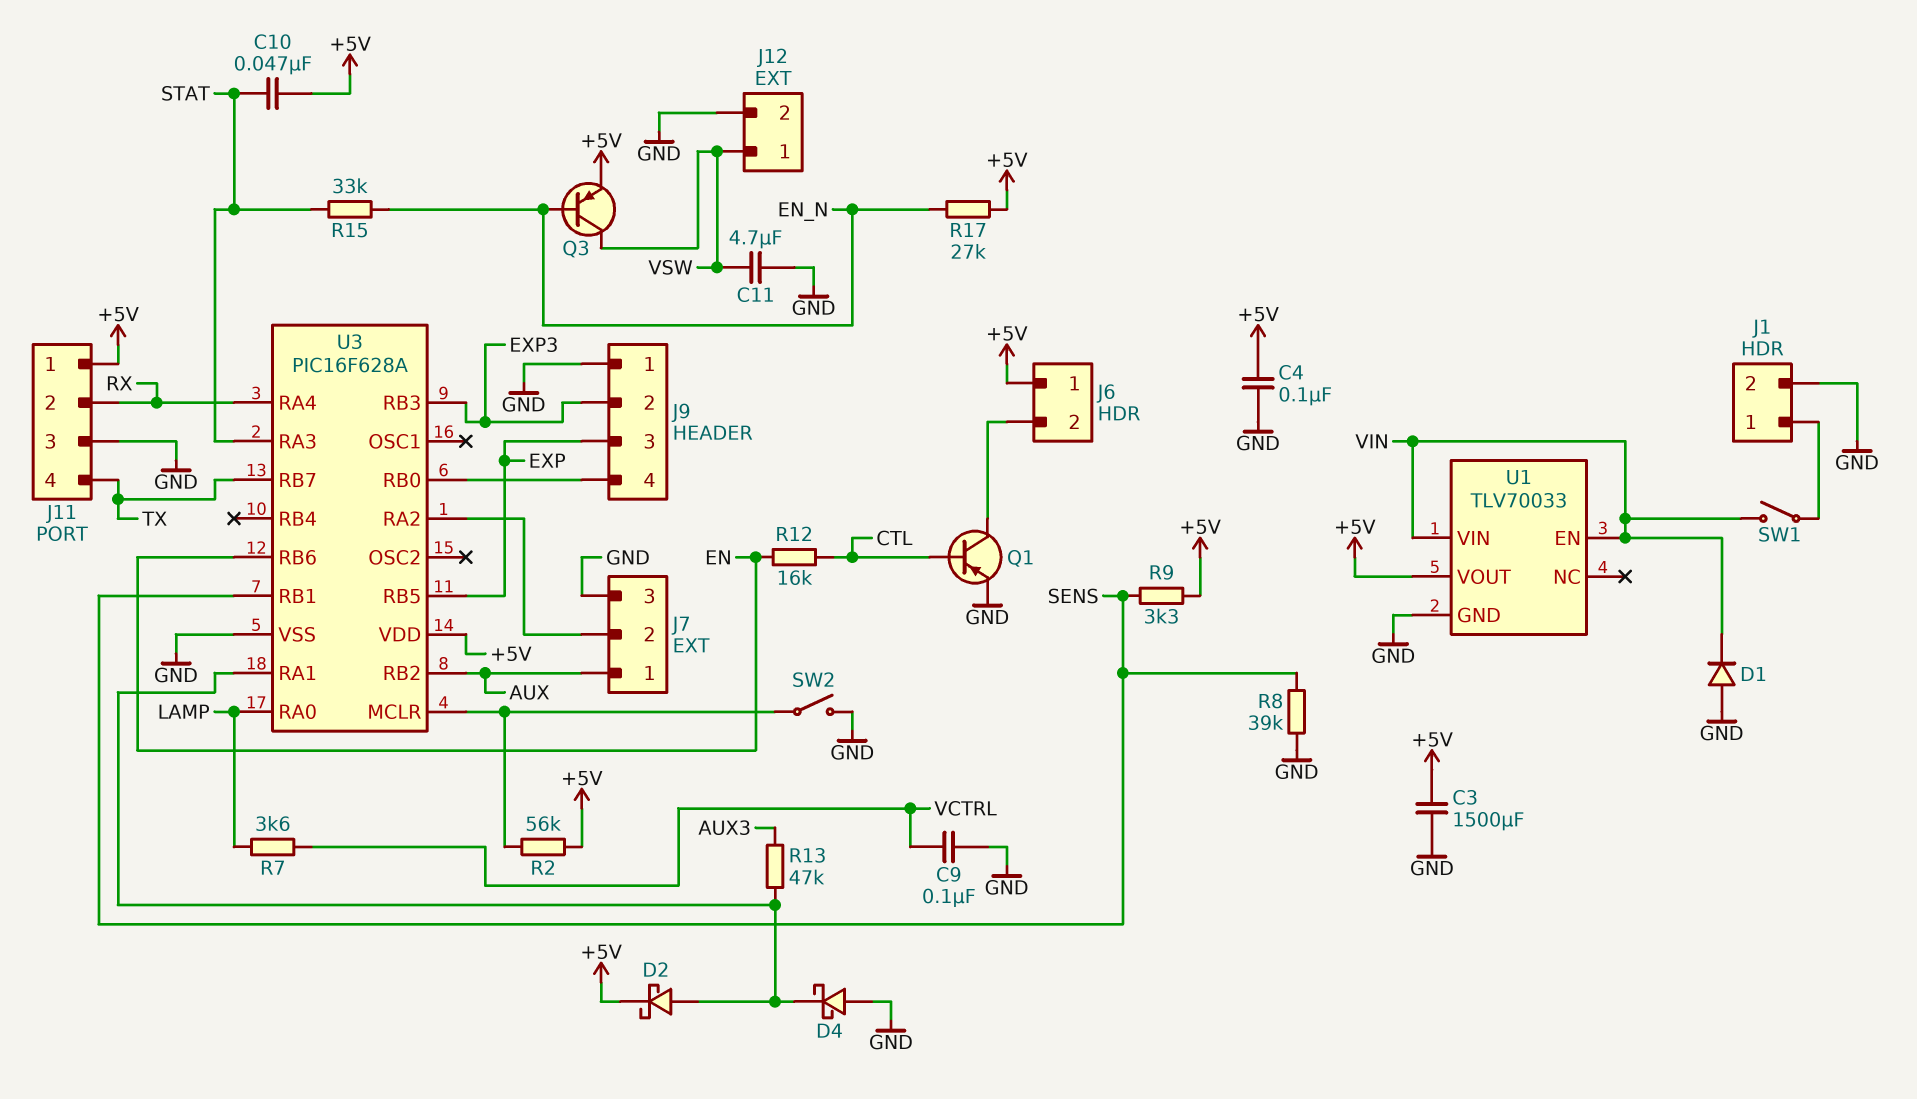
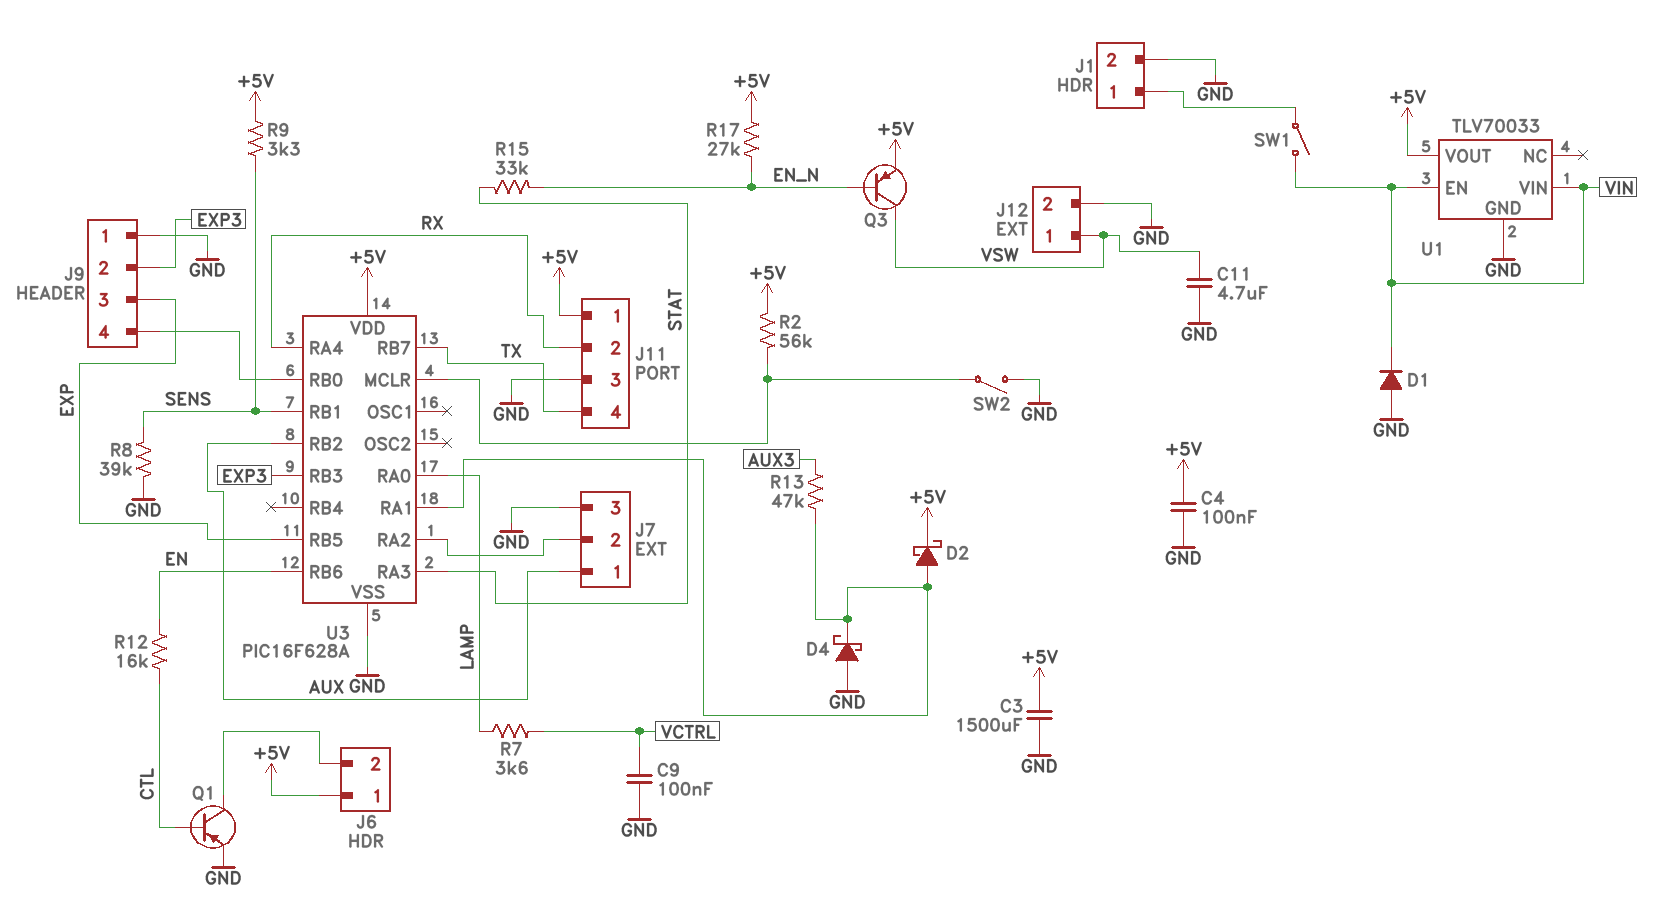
C10: 47nF (+5V, STAT) -> none

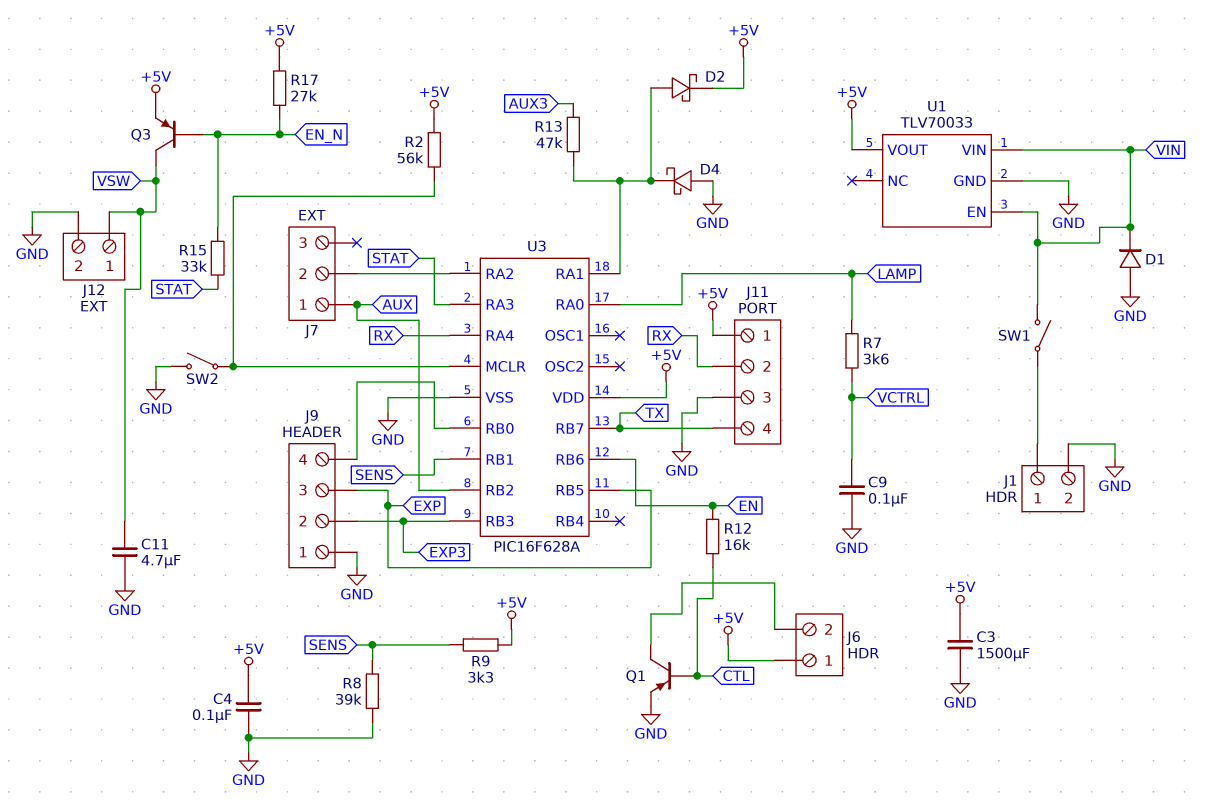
J7 pin 3: GND -> none

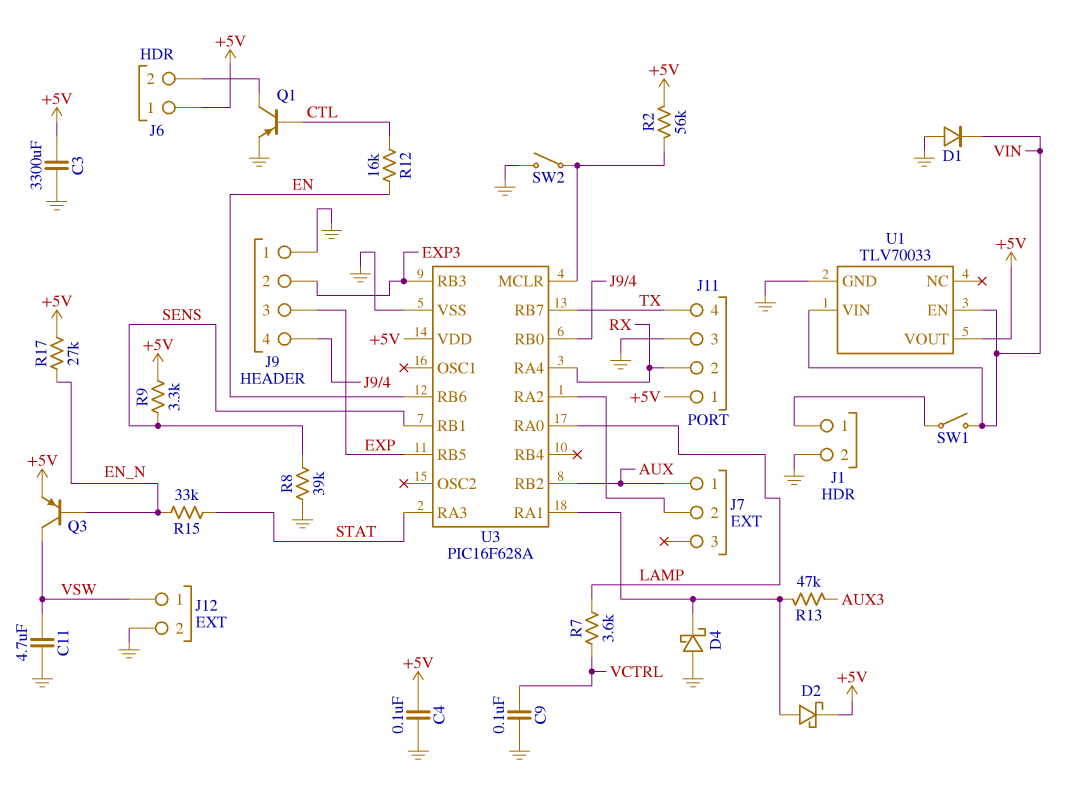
C3: 1500uF (+5V, GND) -> 3300uF (+5V, GND)

